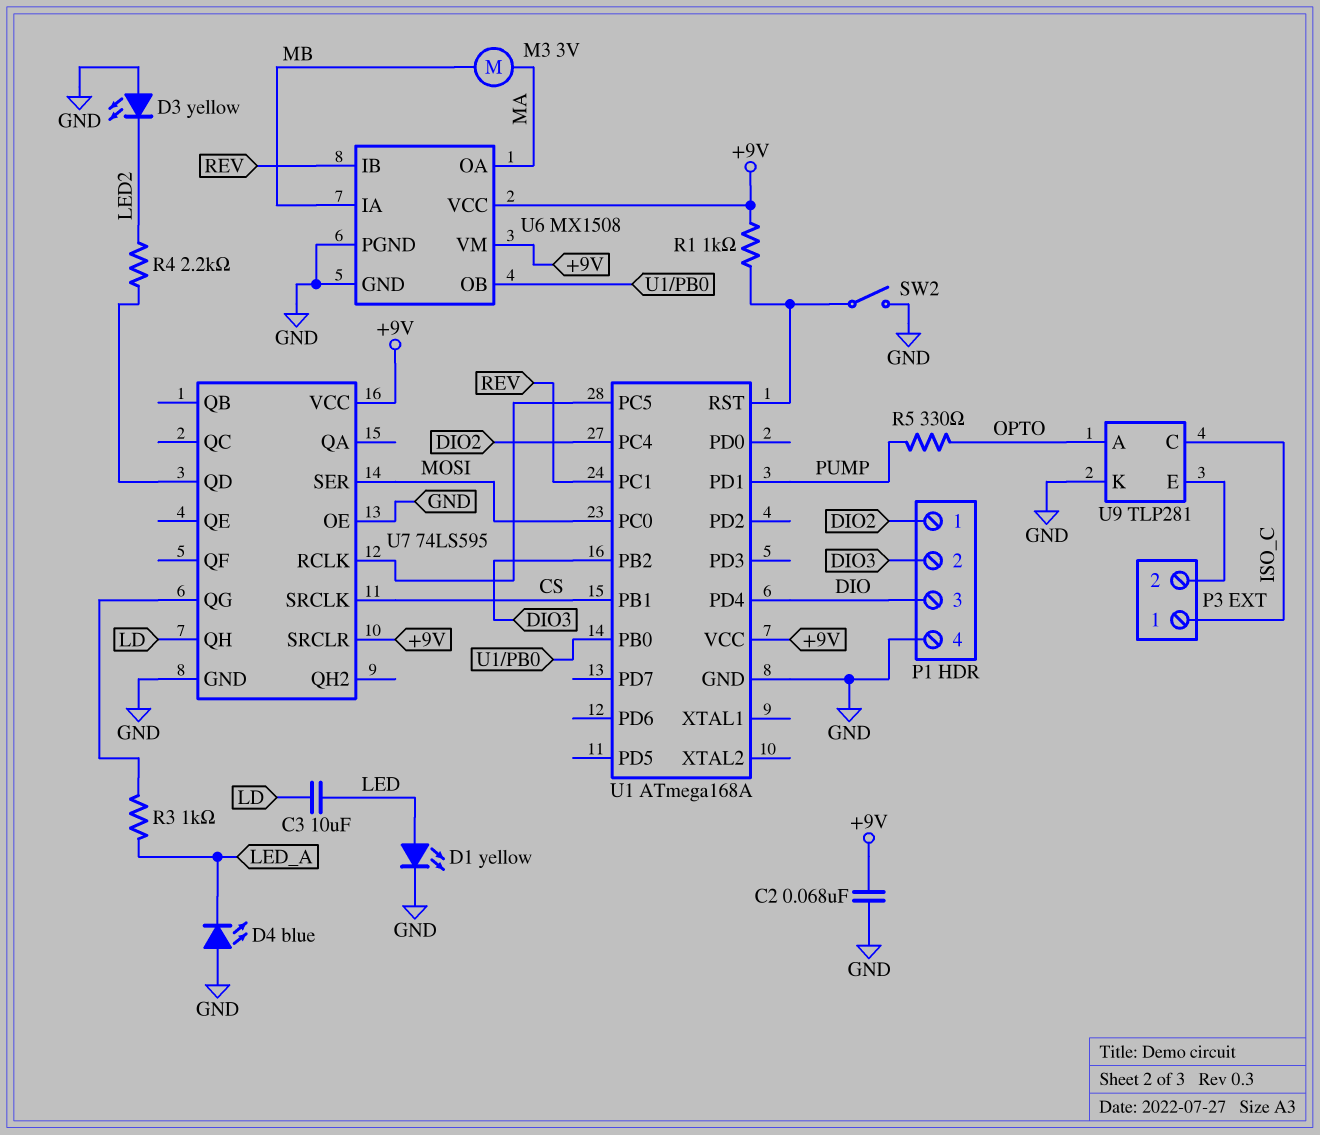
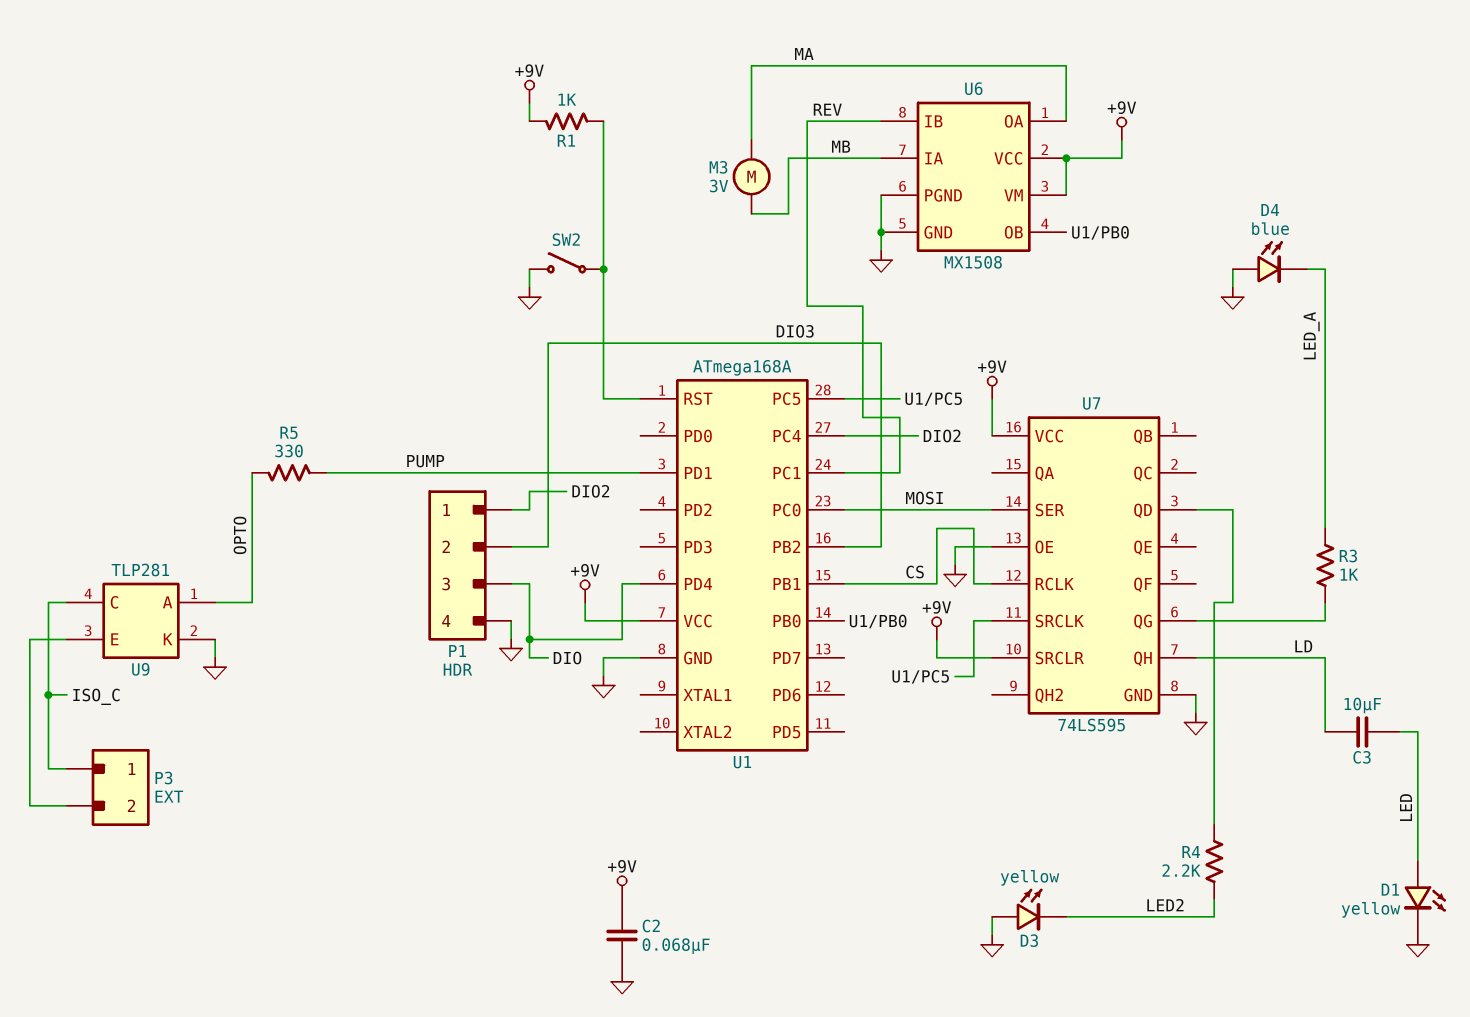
U7 pin RCLK: U1/PC5 -> CS
U7 pin SRCLK: CS -> U1/PC5

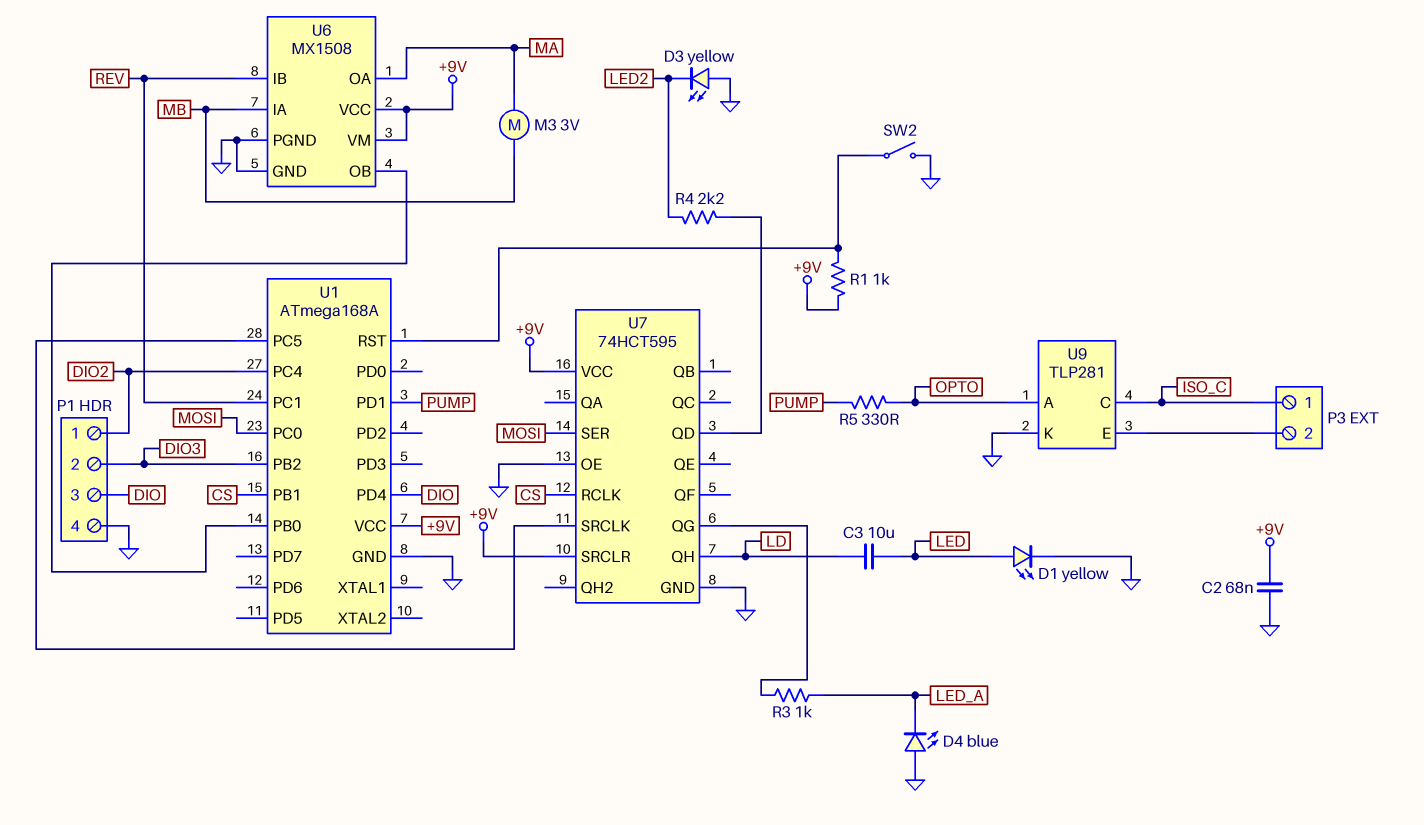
U7: 74LS595 -> 74HCT595

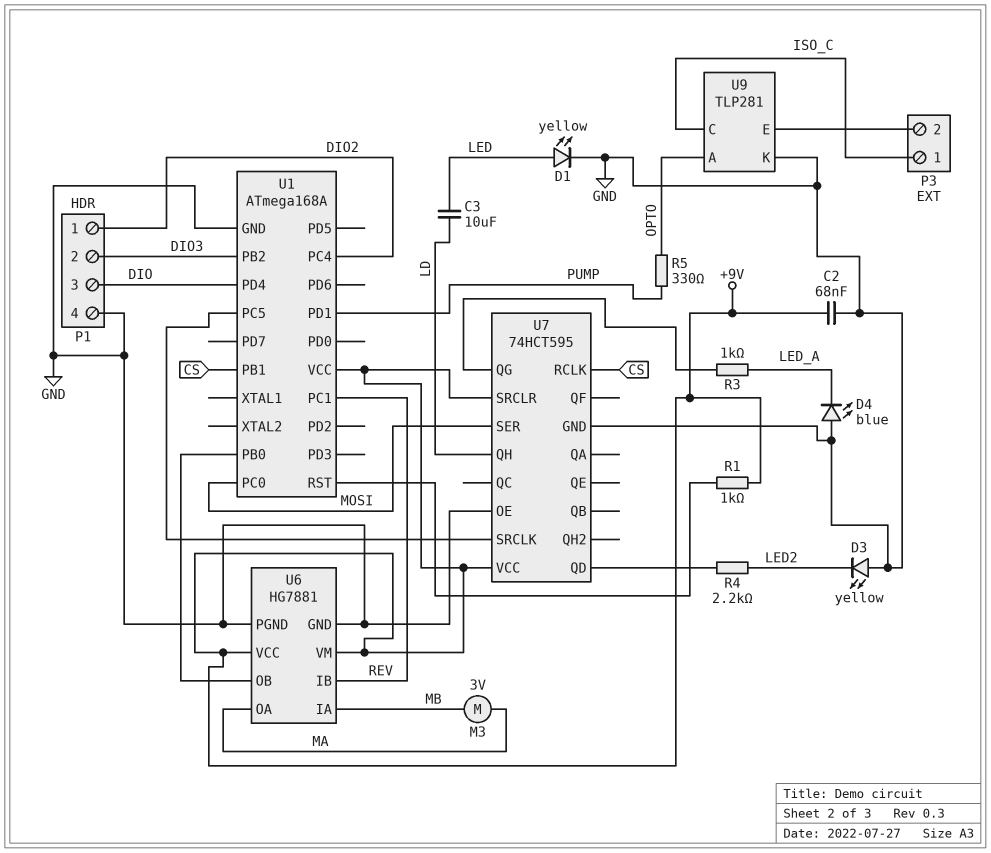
SW2: switch (GND, U1/RST) -> none
U6: MX1508 -> HG7881

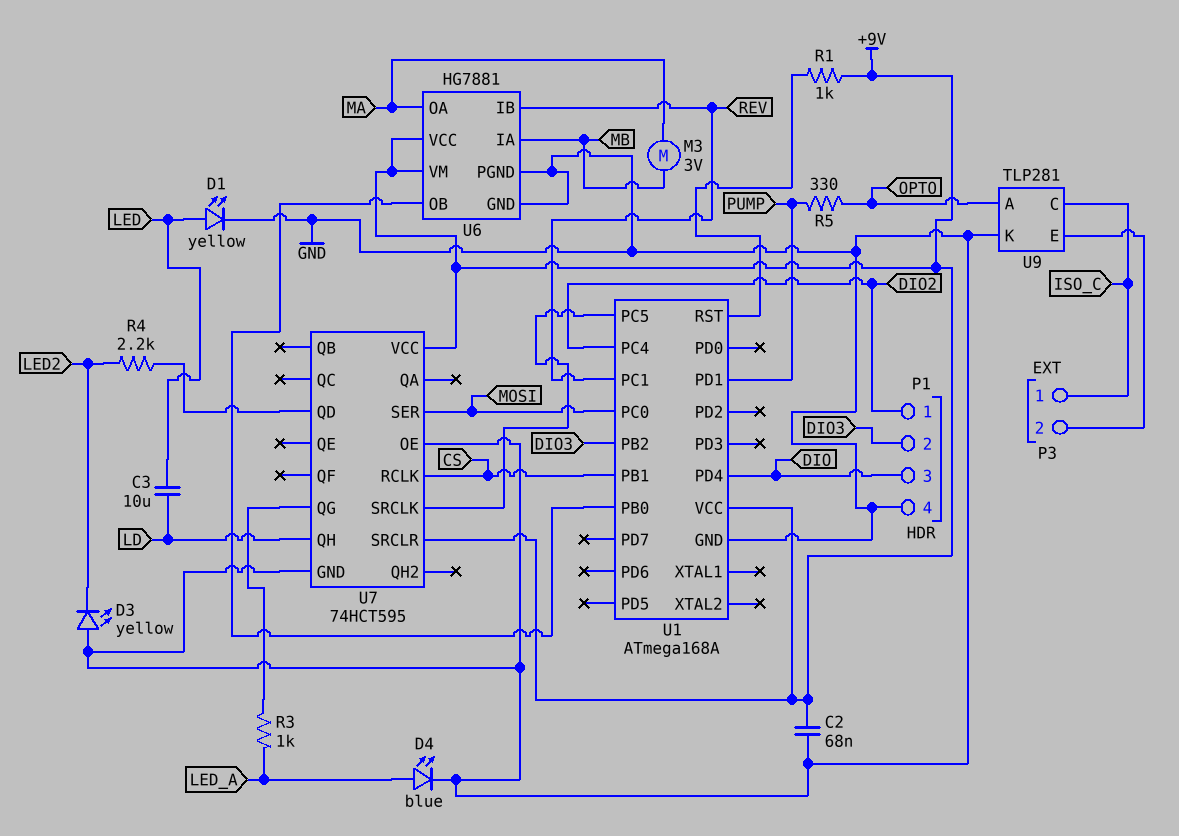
D4: LED blue (A GND, K LED_A) -> LED blue (A LED_A, K GND)

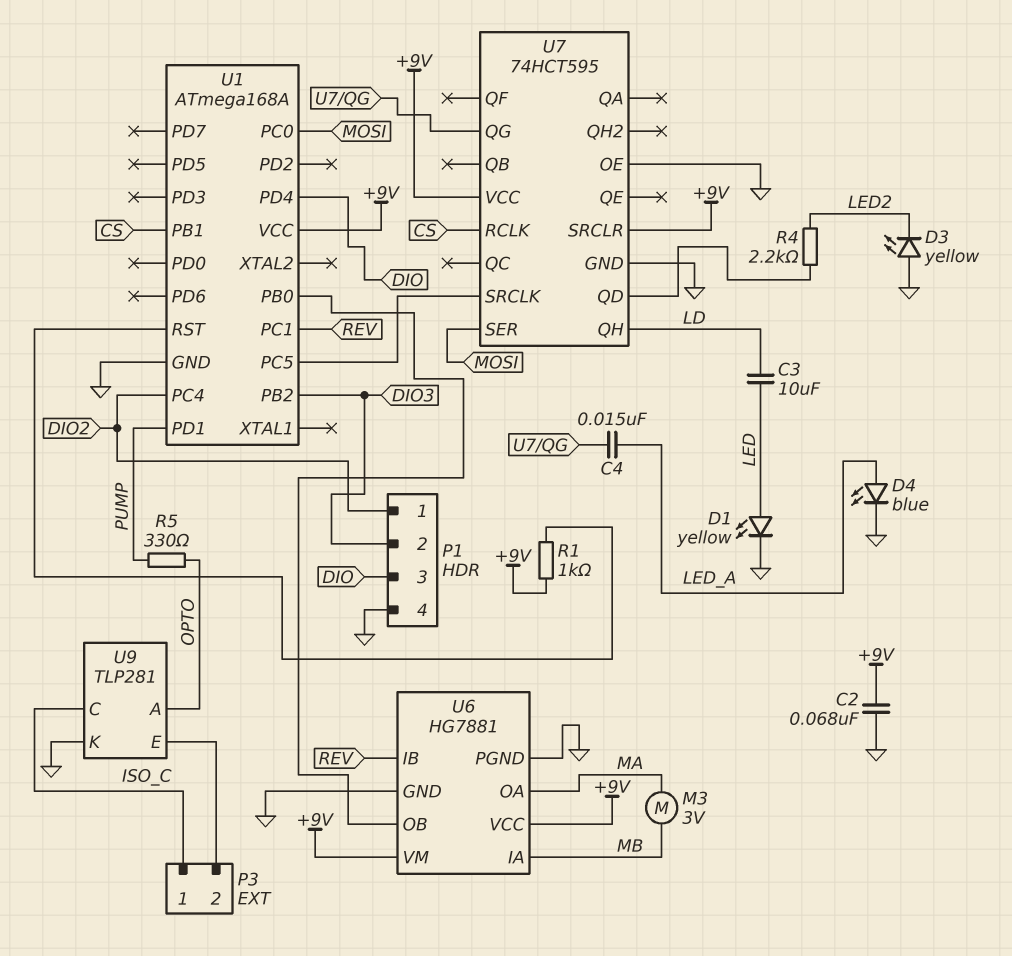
C4: none -> 15nF (LED_A, U7/QG)
R3: 1k (LED_A, U7/QG) -> none

